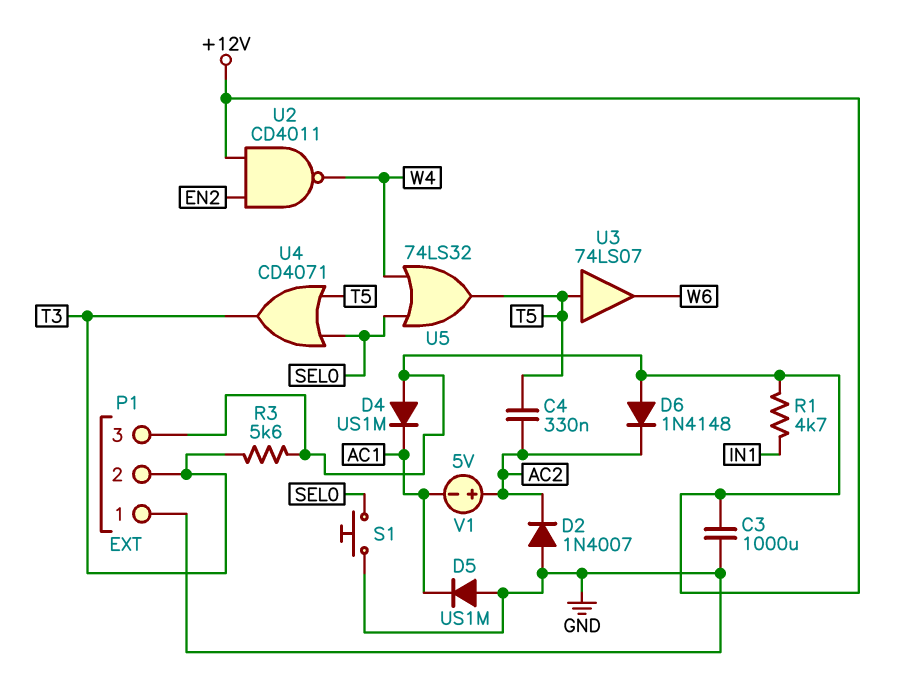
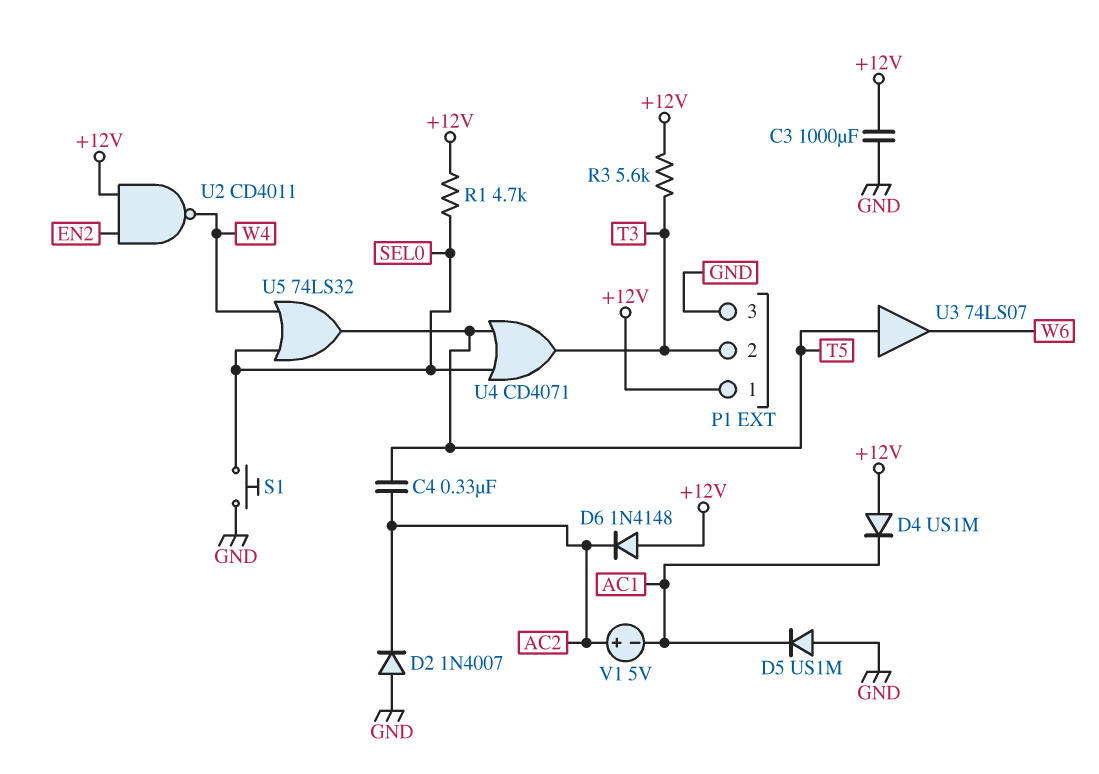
P1 pin 1: GND -> +12V
P1 pin 3: +12V -> GND
R1: 4.7k (+12V, IN1) -> 4.7k (+12V, SEL0)

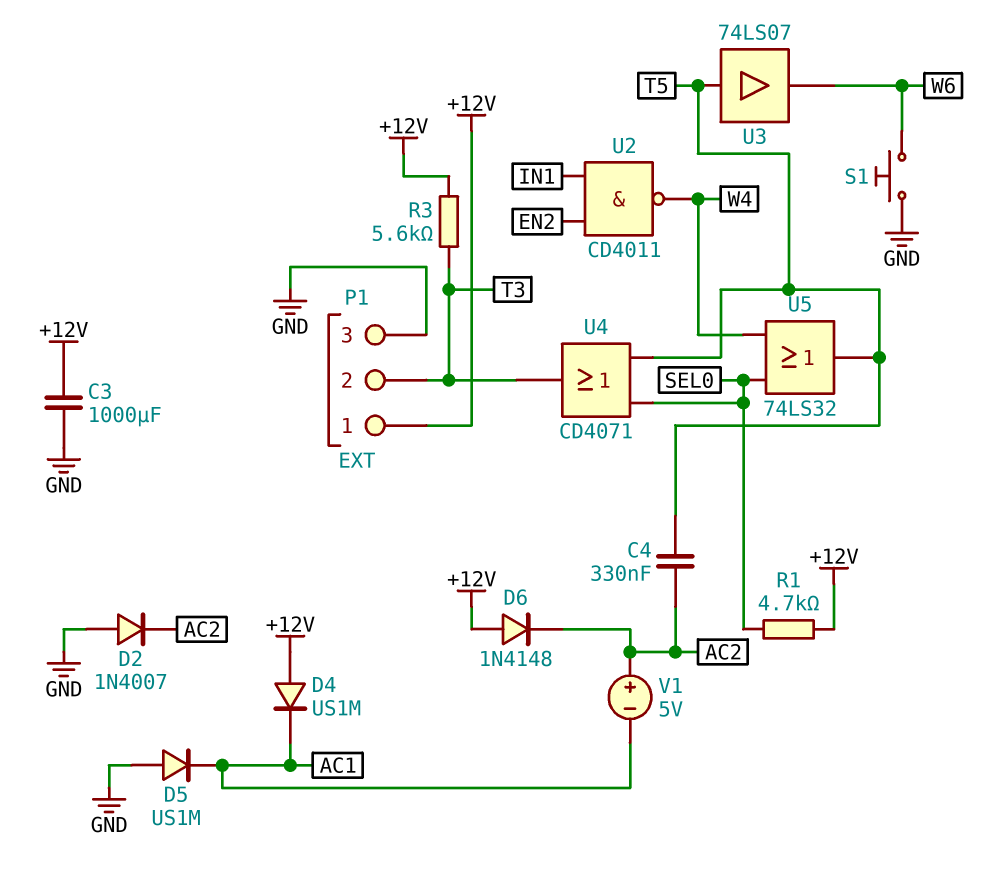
S1: button (GND, SEL0) -> button (GND, W6)
U2: NAND CD4011 (in +12V, in EN2, out W4) -> NAND CD4011 (in EN2, in IN1, out W4)

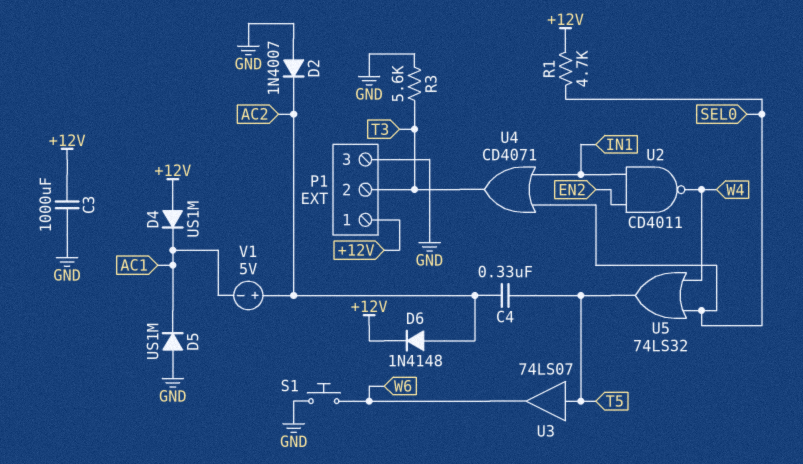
D6: diode 1N4148 (A +12V, K AC2) -> diode 1N4148 (A AC2, K +12V)
R3: 5.6k (+12V, T3) -> 5.6k (GND, T3)
U4: OR CD4071 (in SEL0, in T5, out T3) -> OR CD4071 (in IN1, in SEL0, out T3)

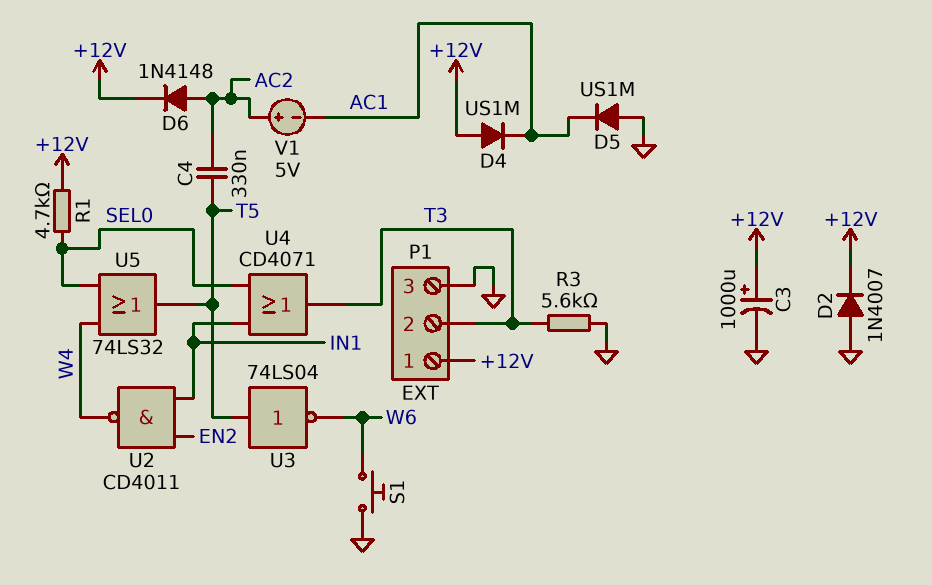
C3: 1000uF (+12V, GND) -> 1000uF (plus +12V, minus GND)
D2: diode 1N4007 (A GND, K AC2) -> diode 1N4007 (A GND, K +12V)
U3: buffer 74LS07 (in T5, out W6) -> NOT 74LS04 (in T5, out W6)

